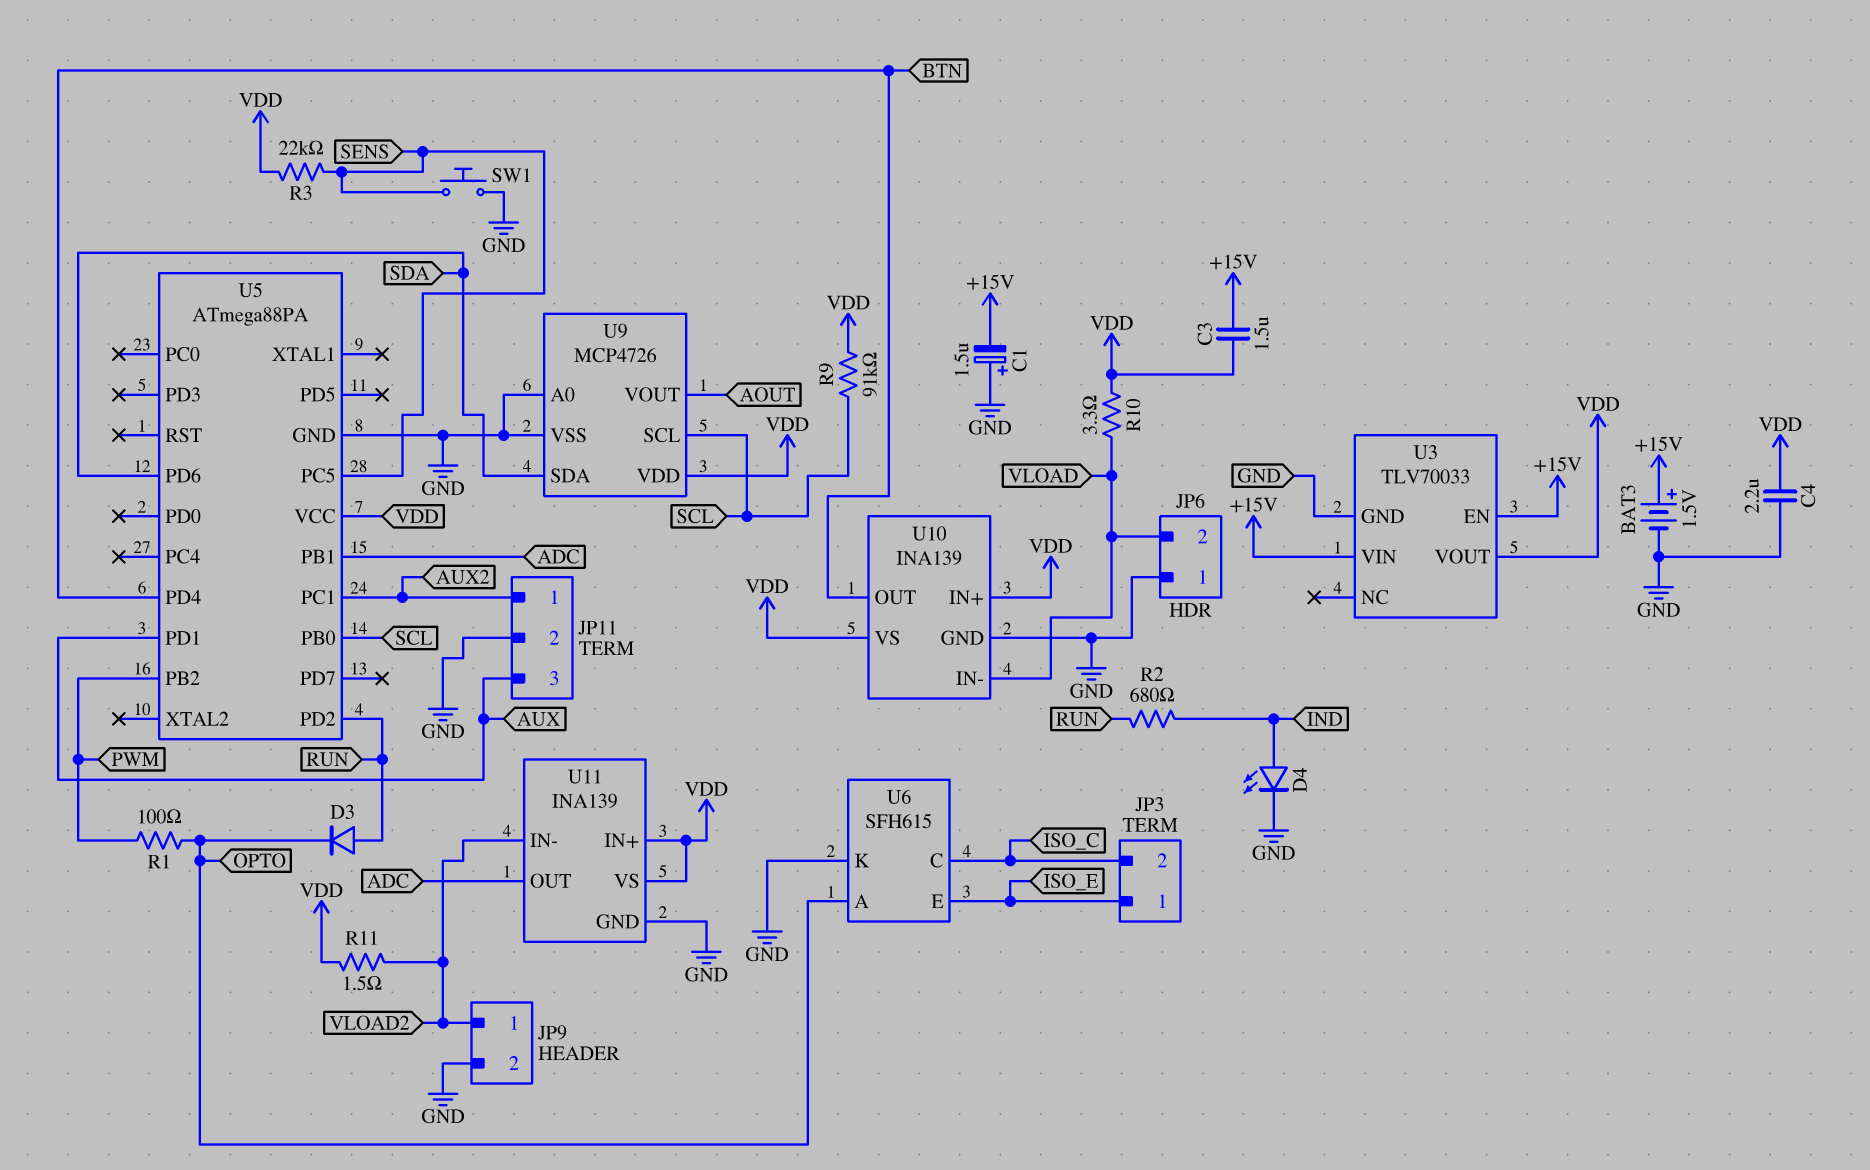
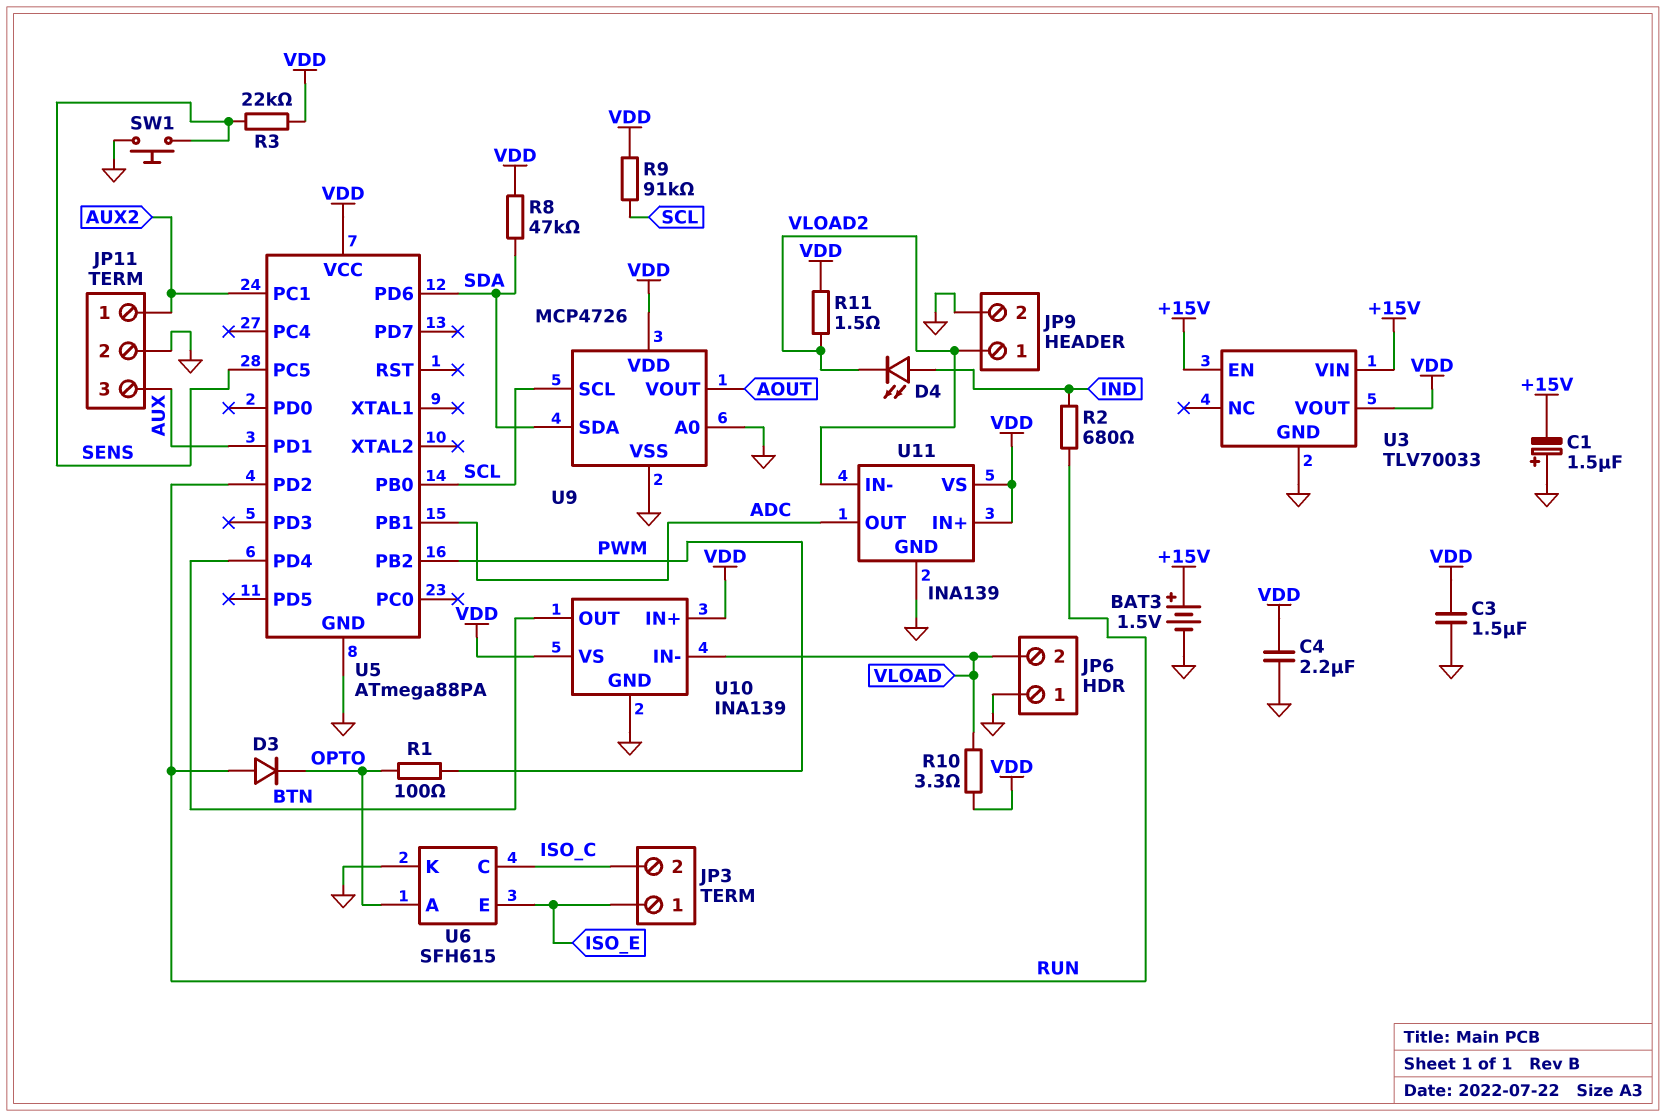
C3: 1.5uF (+15V, VDD) -> 1.5uF (GND, VDD)
D4: LED (A IND, K GND) -> LED (A IND, K VLOAD2)
R8: none -> 47k (SDA, VDD)

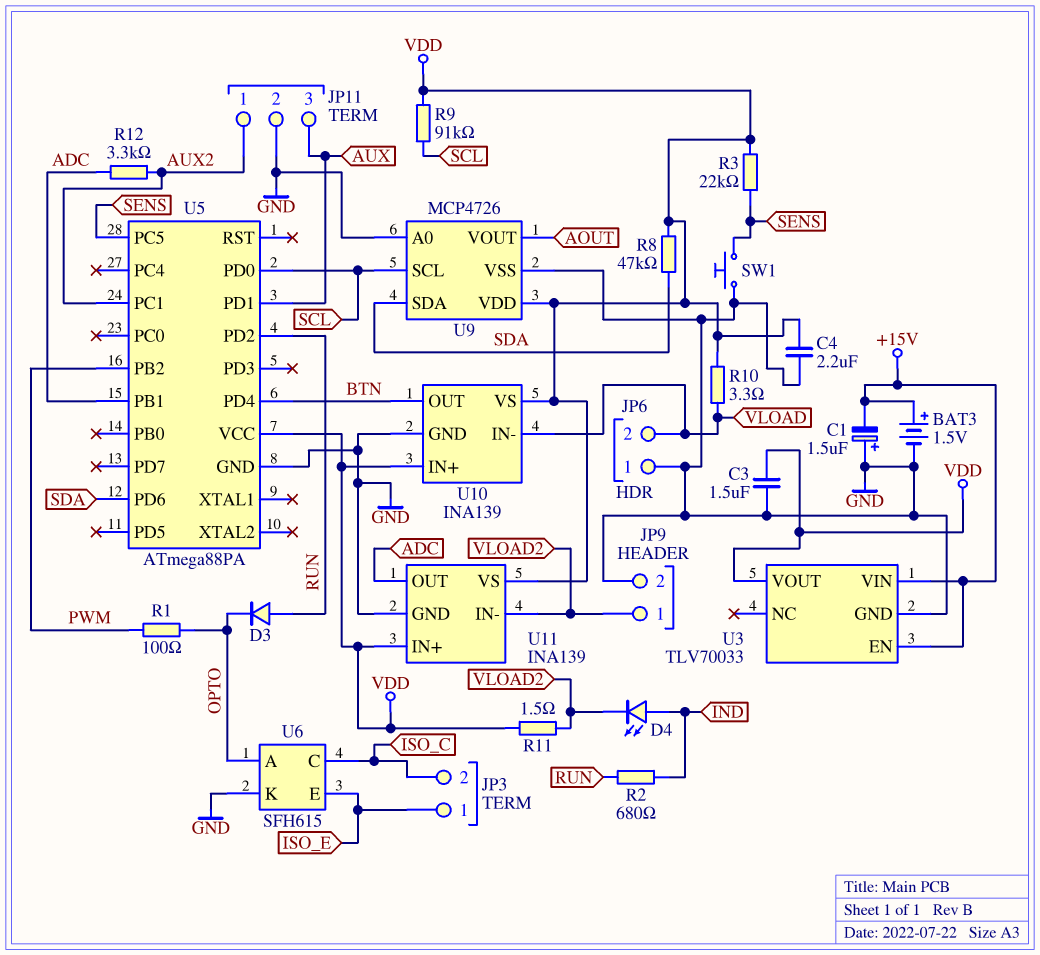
R12: none -> 3.3k (ADC, AUX2)
U5 pin PB0: SCL -> none
U5 pin PD0: none -> SCL

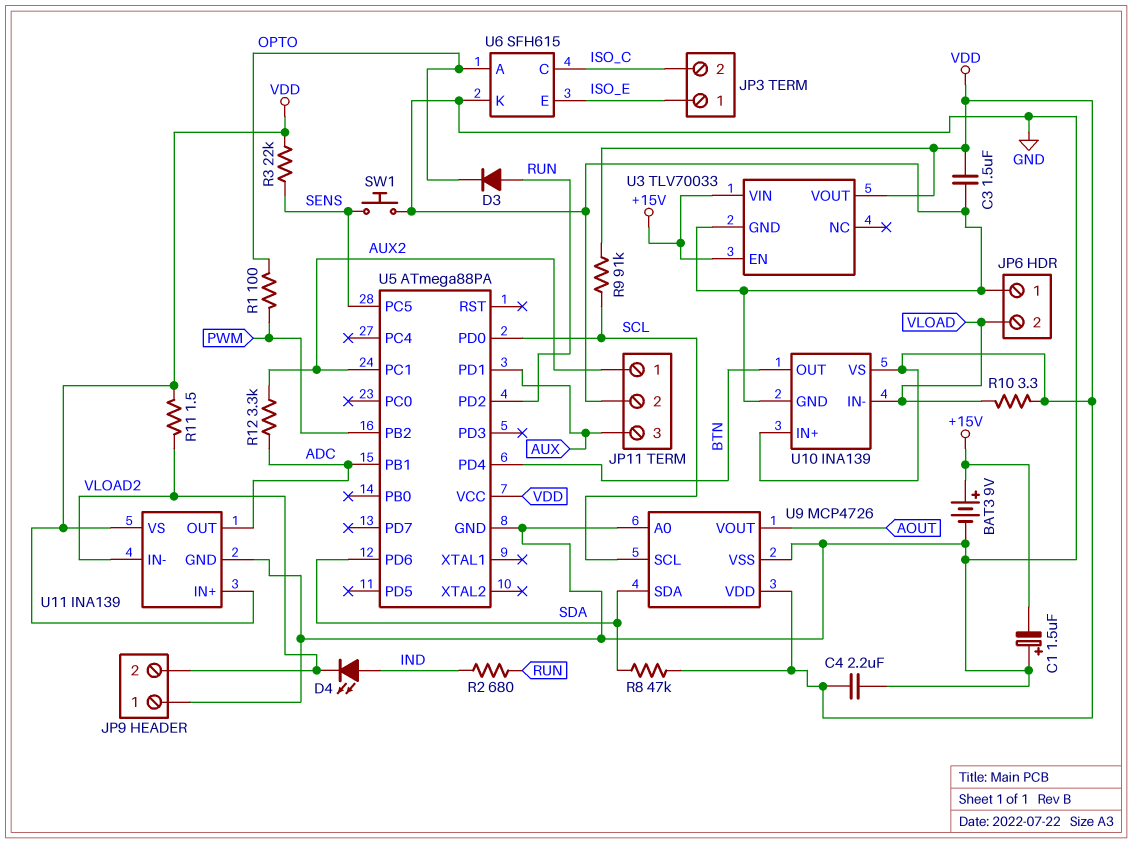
BAT3: 1.5V (plus +15V, minus GND) -> 9V (plus +15V, minus GND)
JP9 pin 1: VLOAD2 -> GND
JP9 pin 2: GND -> VLOAD2

